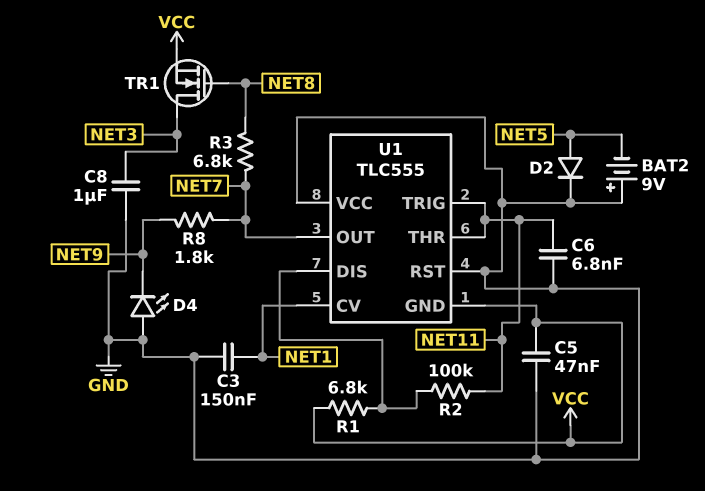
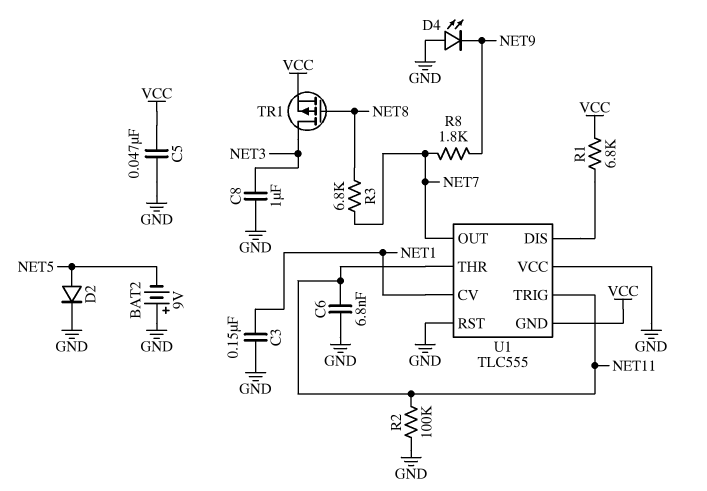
R2: 100k (NET11, U1/DIS) -> 100k (GND, NET11)
TR1: NMOS (G NET8, D NET3, S VCC) -> PMOS (G NET8, D NET3, S VCC)

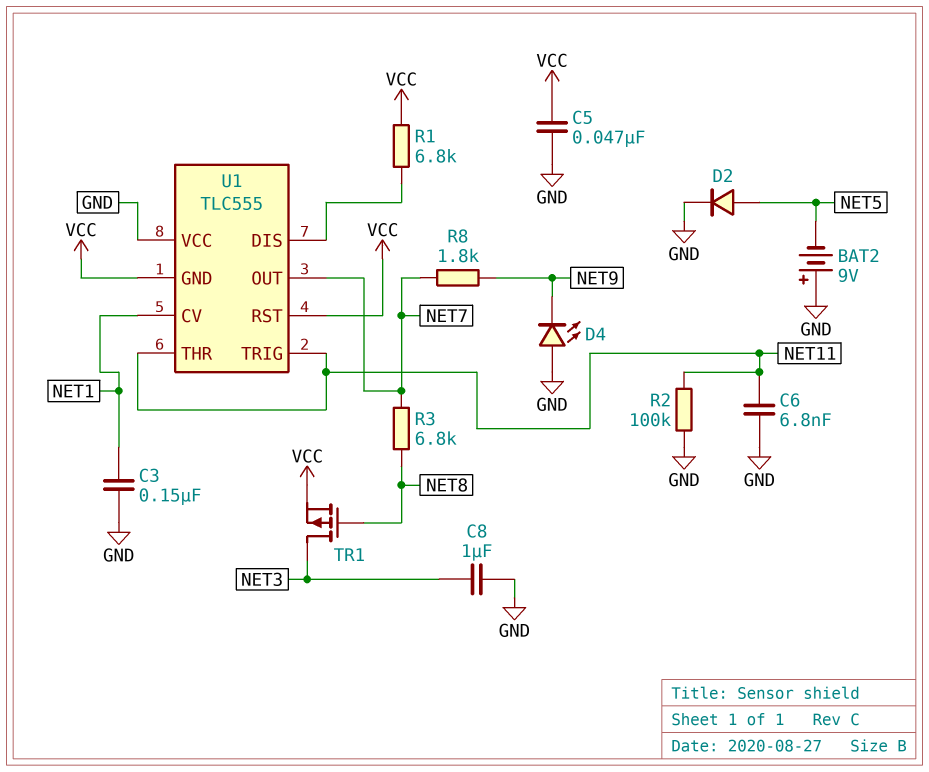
U1 pin RST: GND -> VCC

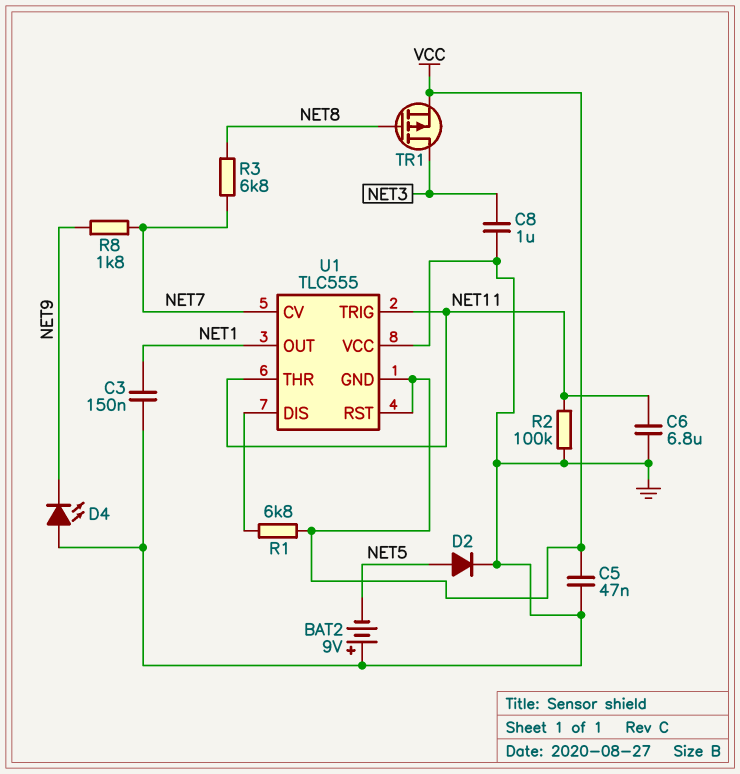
C6: 6.8nF (GND, NET11) -> 6.8uF (GND, NET11)
U1 pin CV: NET1 -> NET7
U1 pin OUT: NET7 -> NET1

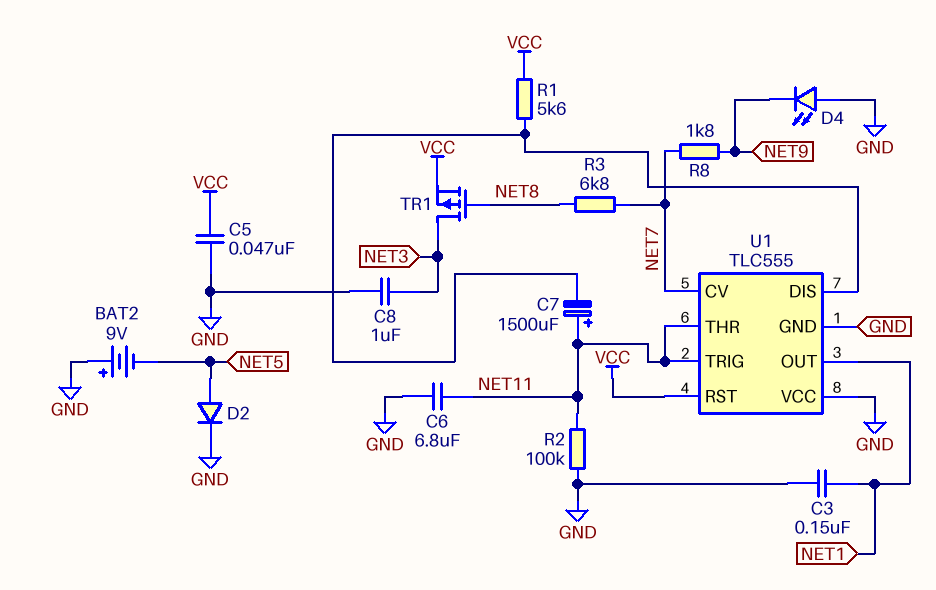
C7: none -> 1500uF (plus NET11, minus U1/DIS)
R1: 6.8k (U1/DIS, VCC) -> 5.6k (U1/DIS, VCC)
U1 pin GND: VCC -> GND

